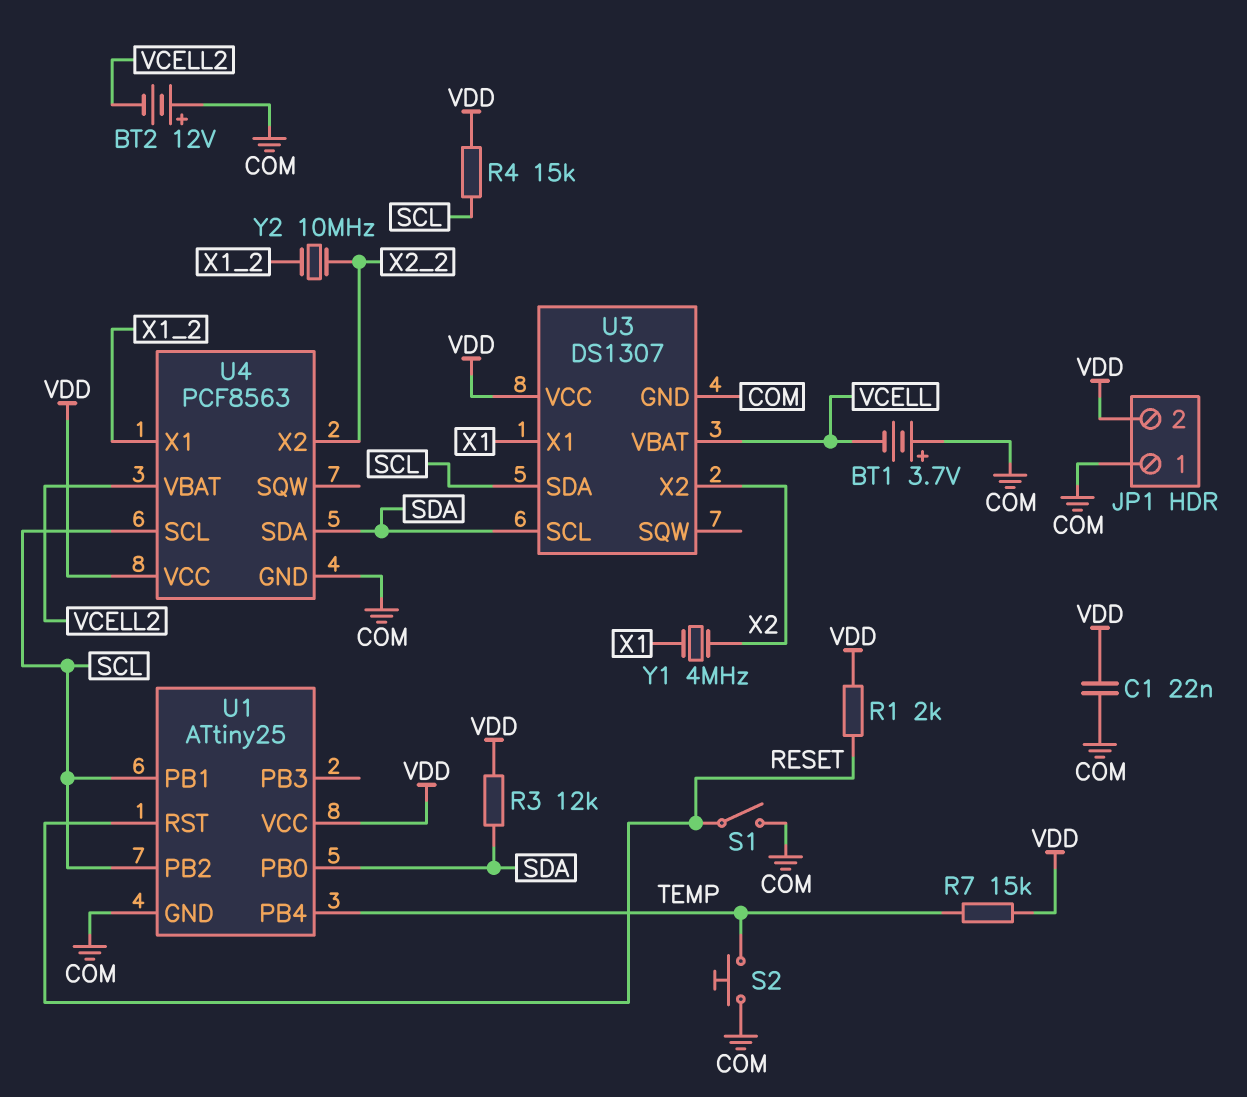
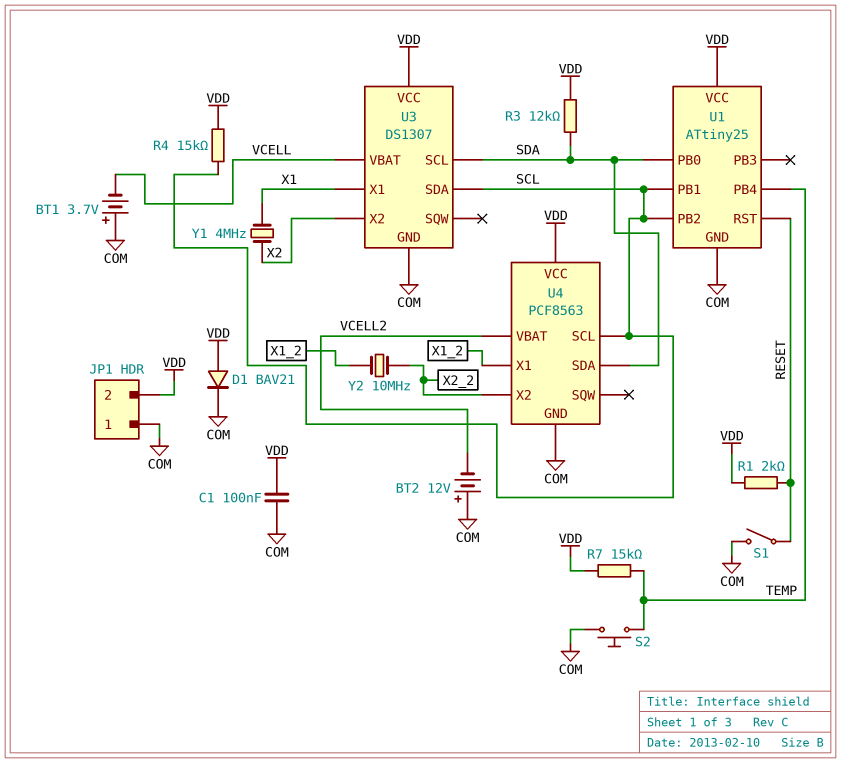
C1: 22nF (COM, VDD) -> 100nF (COM, VDD)
D1: none -> diode BAV21 (A VDD, K COM)

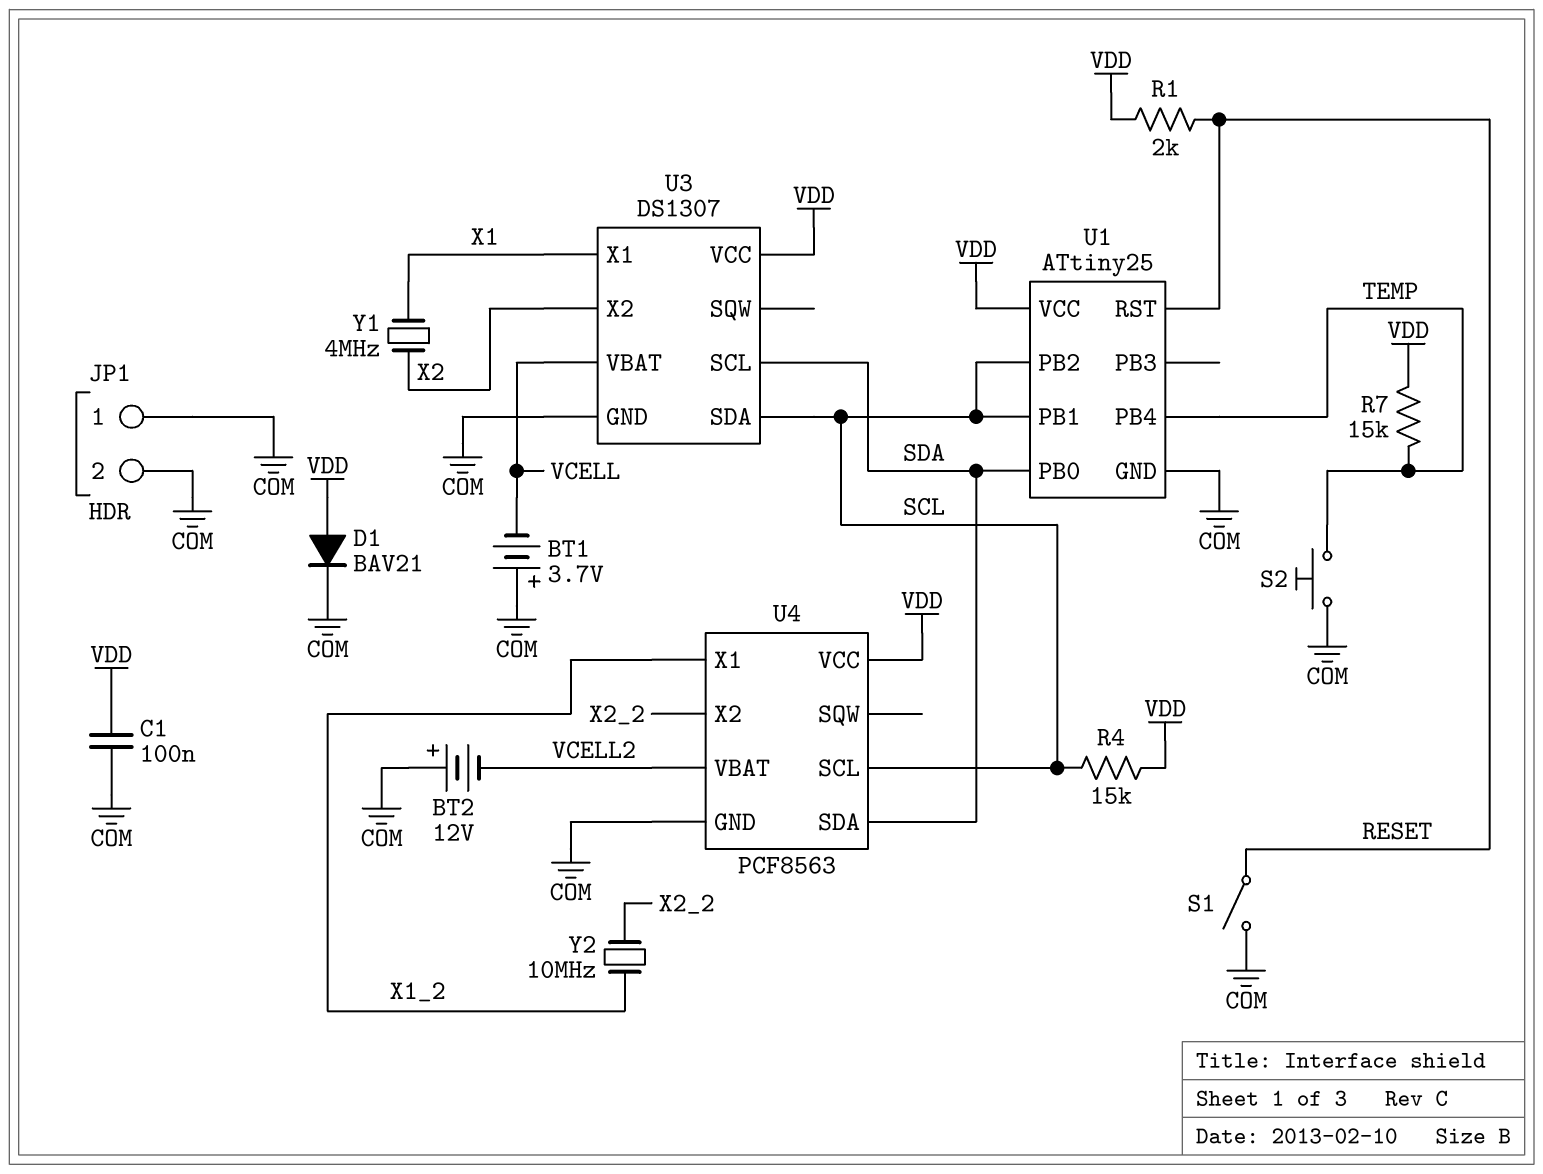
JP1 pin 2: VDD -> COM
R3: 12k (SDA, VDD) -> none

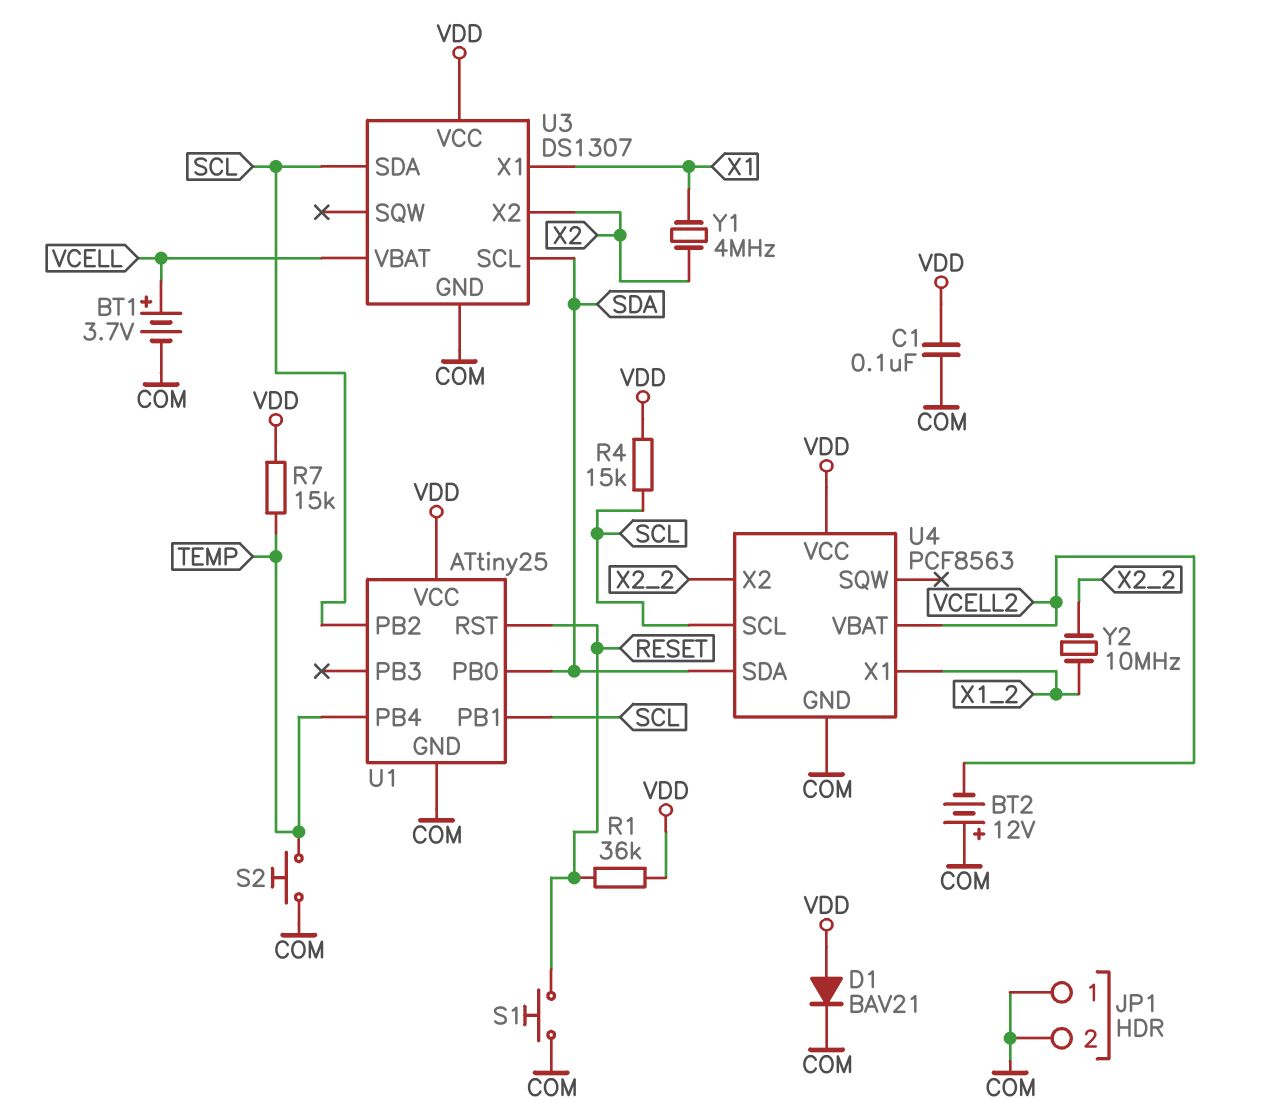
BT1: 3.7V (plus COM, minus VCELL) -> 3.7V (plus VCELL, minus COM)
R1: 2k (RESET, VDD) -> 36k (RESET, VDD)
S1: switch (COM, RESET) -> button (COM, RESET)

